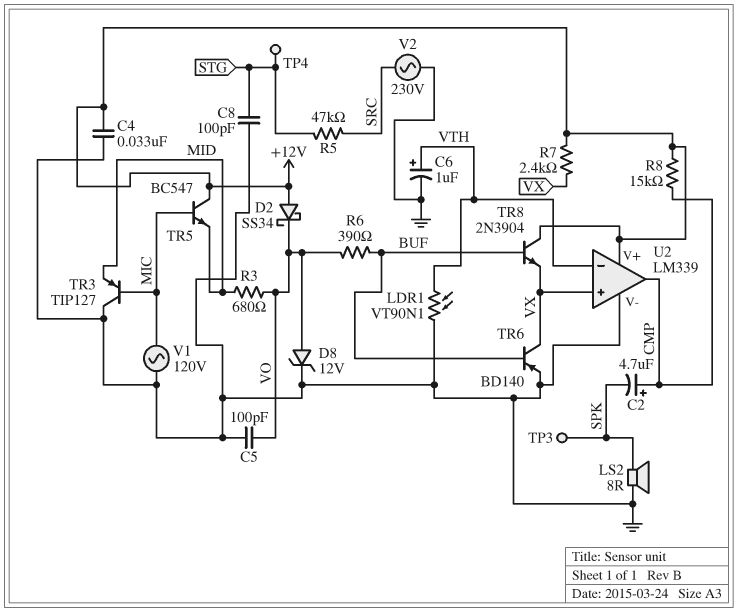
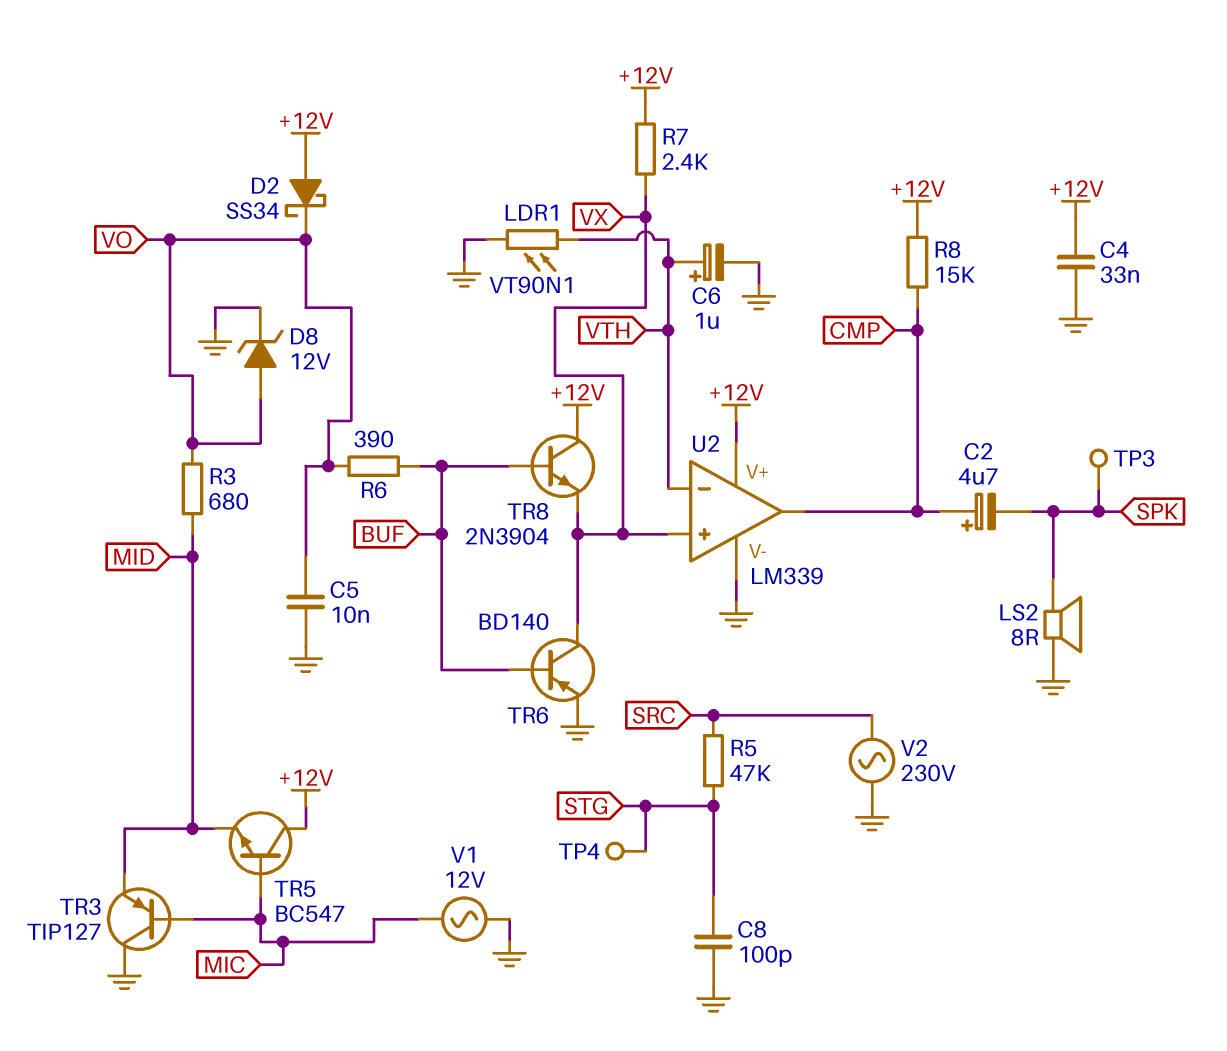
C5: 100pF (GND, VO) -> 10nF (GND, VO)
V1: AC 120V (GND, MIC) -> AC 12V (GND, MIC)

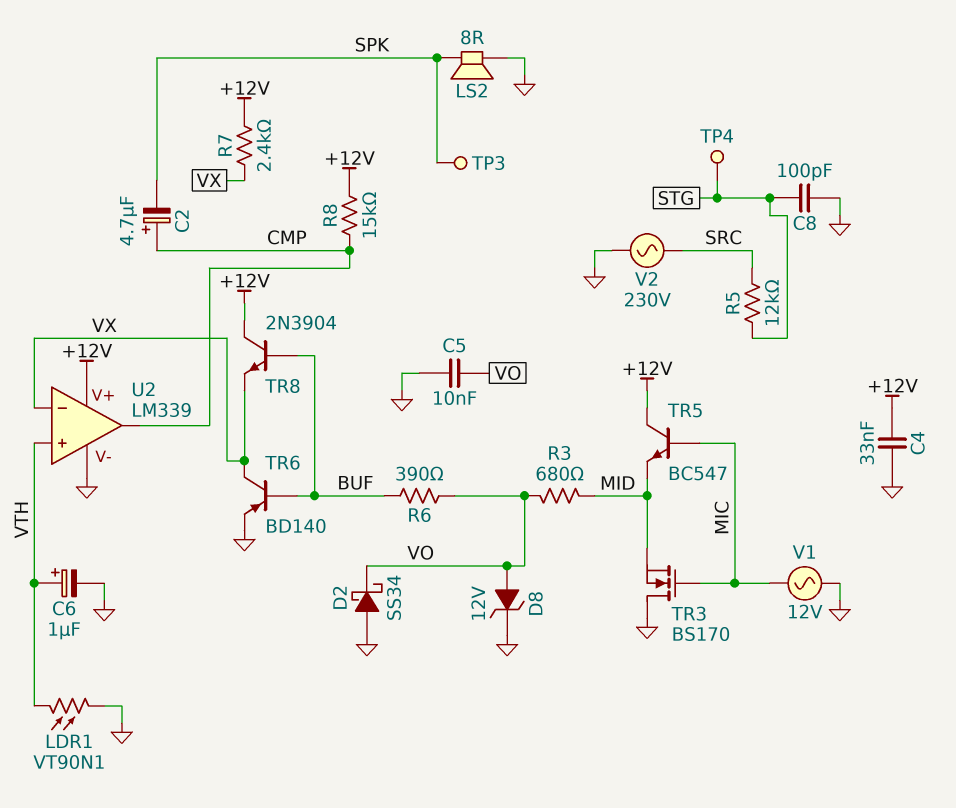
D2: schottky SS34 (A +12V, K VO) -> schottky SS34 (A GND, K VO)
R5: 47k (SRC, STG) -> 12k (SRC, STG)
TR3: PNP TIP127 (B MIC, C GND, E MID) -> NMOS BS170 (G MIC, D GND, S MID)
U2 pin in+: VX -> VTH
U2 pin in-: VTH -> VX

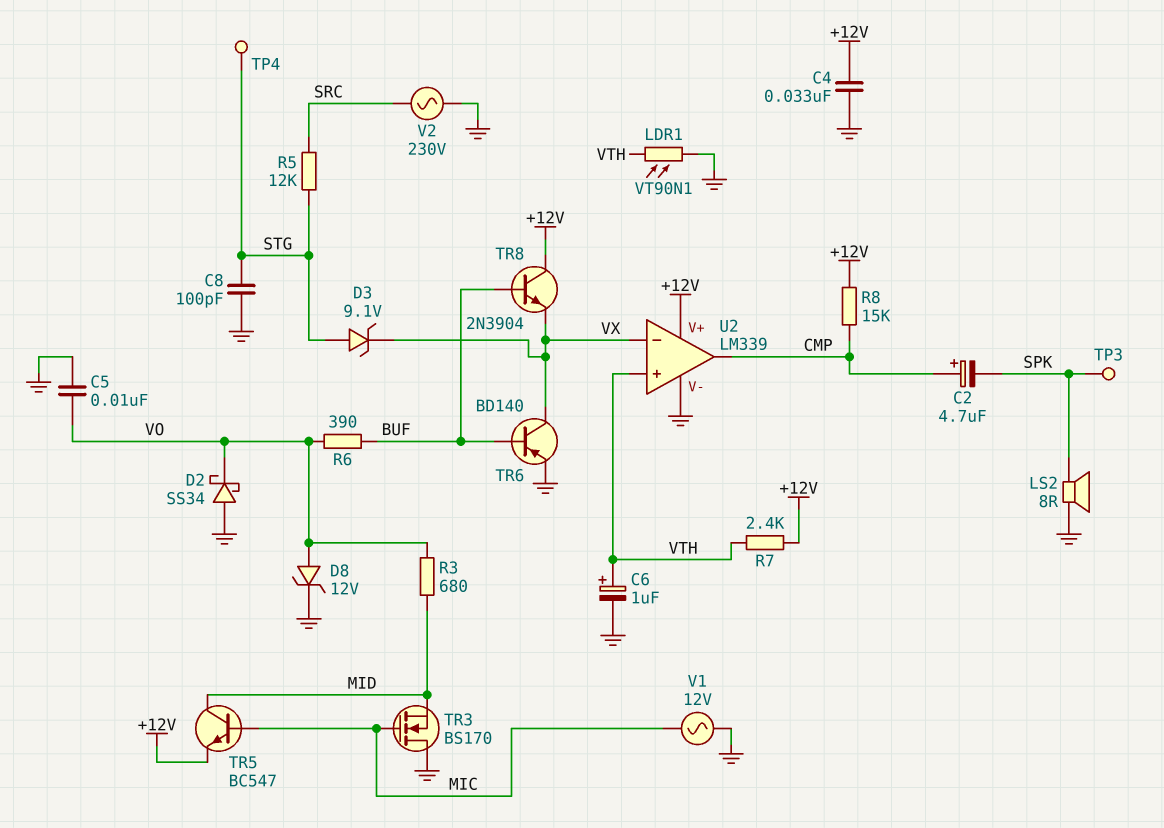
D3: none -> zener 9.1V (A STG, K VX)
R7: 2.4k (+12V, VX) -> 2.4k (+12V, VTH)
TR5: NPN BC547 (B MIC, C +12V, E MID) -> NPN BC547 (B MIC, C MID, E +12V)

